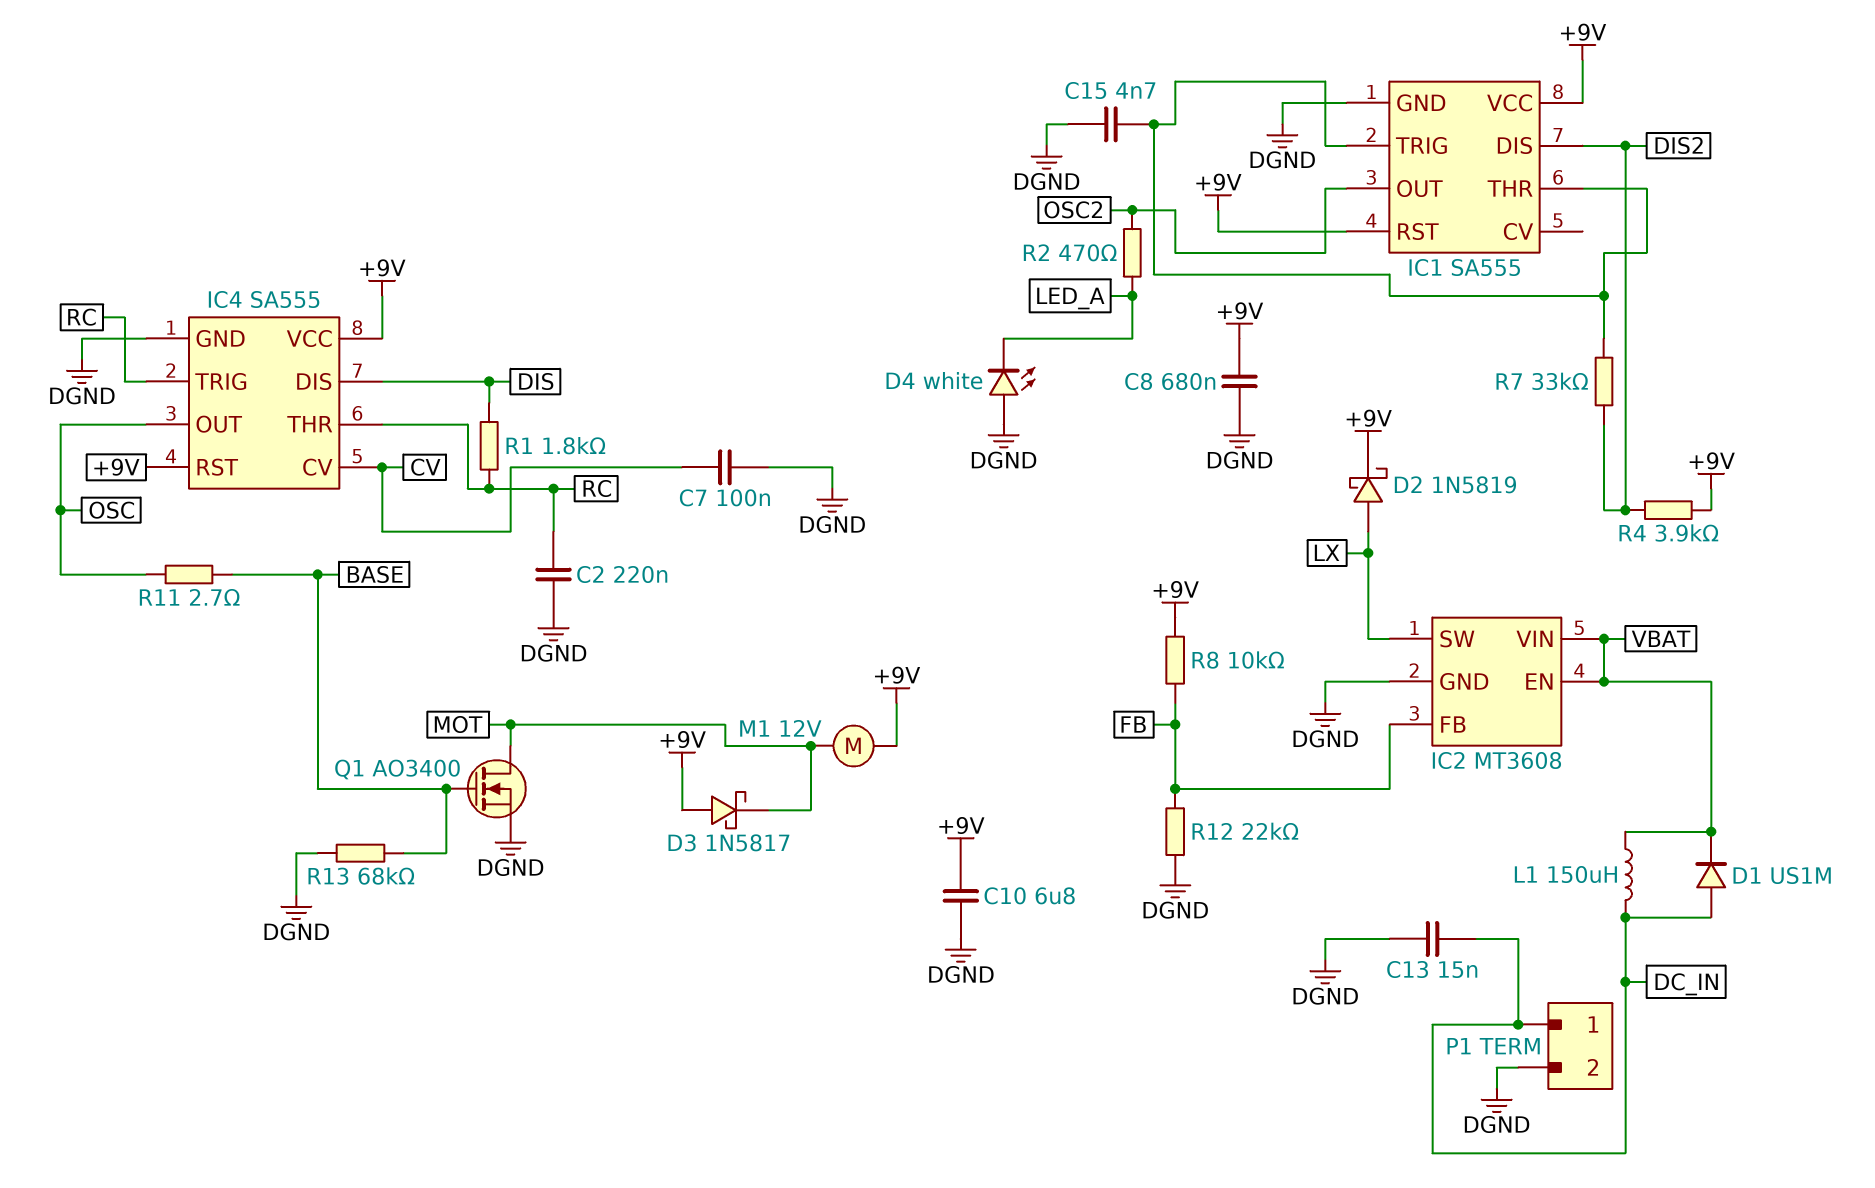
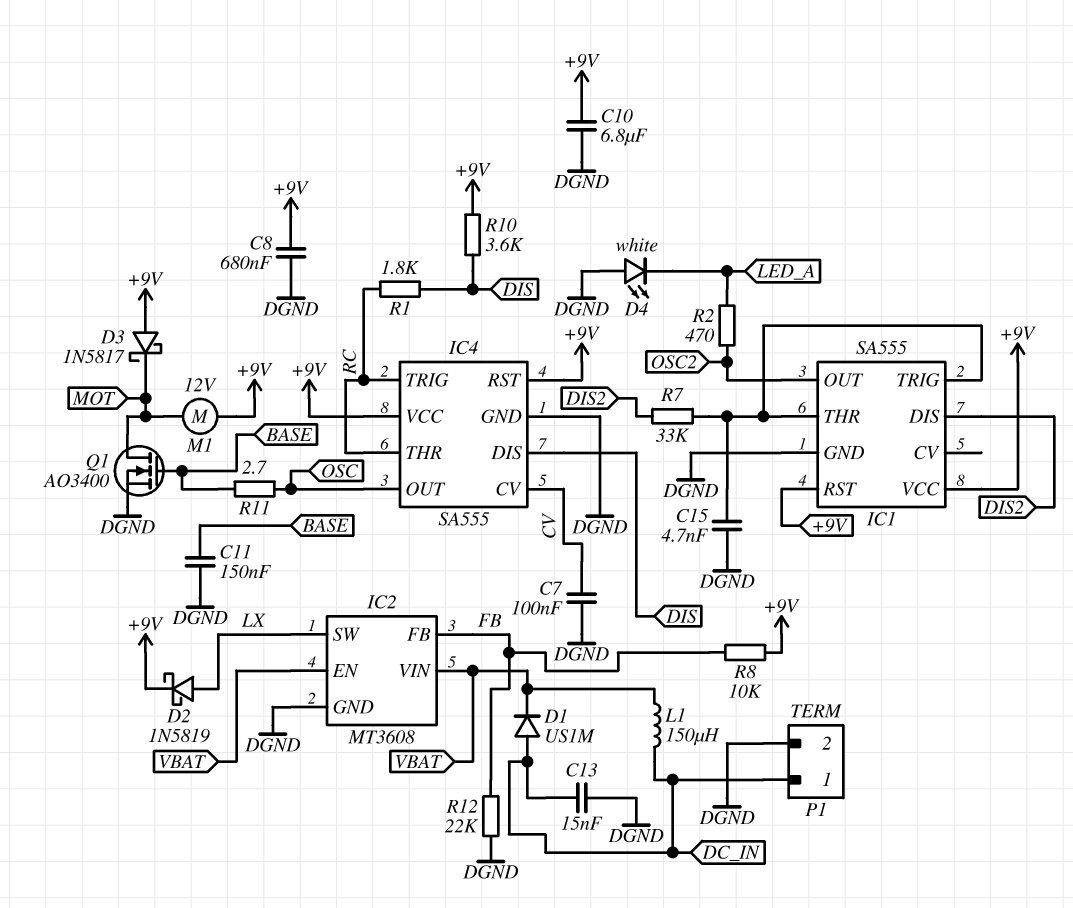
C2: 220nF (DGND, RC) -> none
C11: none -> 150nF (BASE, DGND)
R4: 3.9k (+9V, DIS2) -> none
R10: none -> 3.6k (+9V, DIS)
R13: 68k (BASE, DGND) -> none

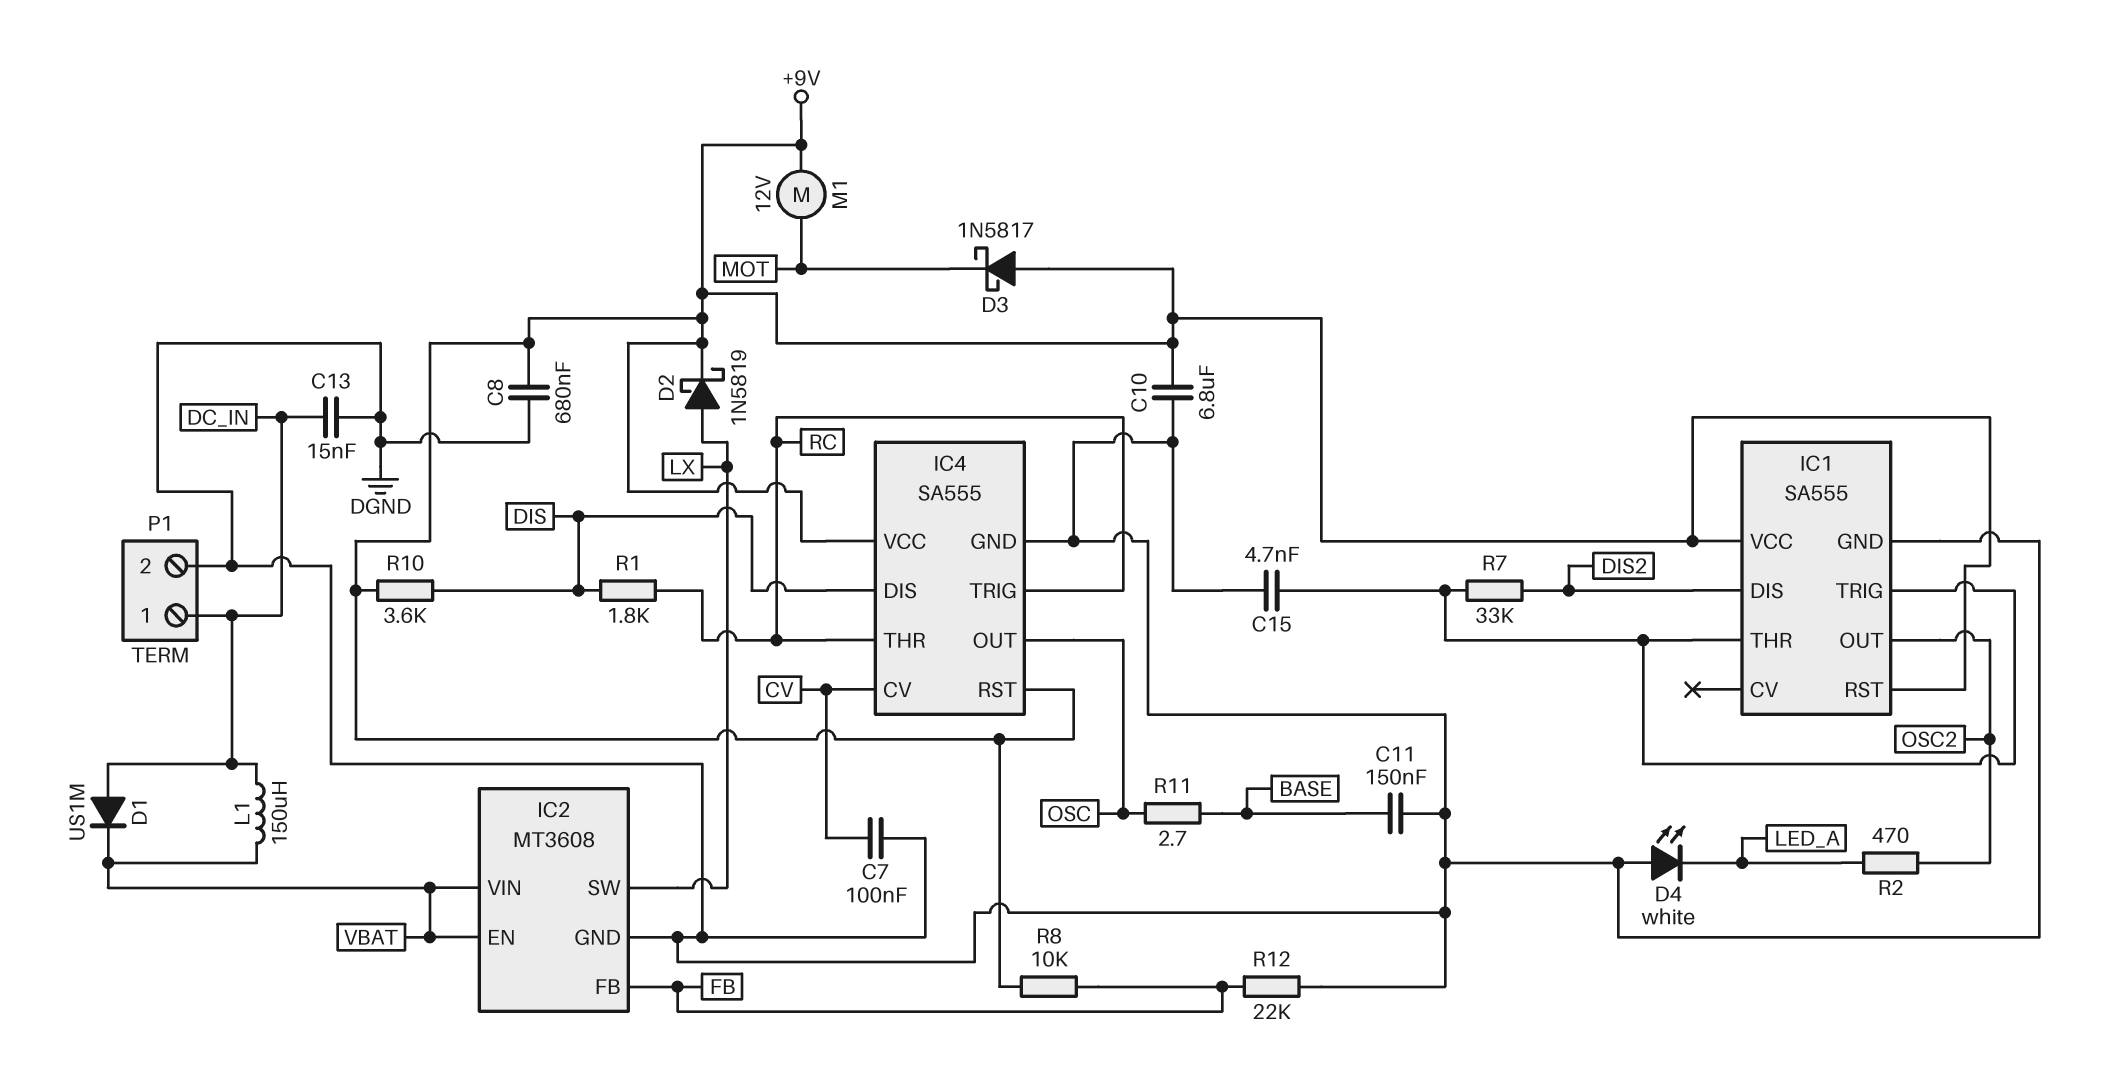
Q1: NMOS AO3400 (G BASE, D MOT, S DGND) -> none

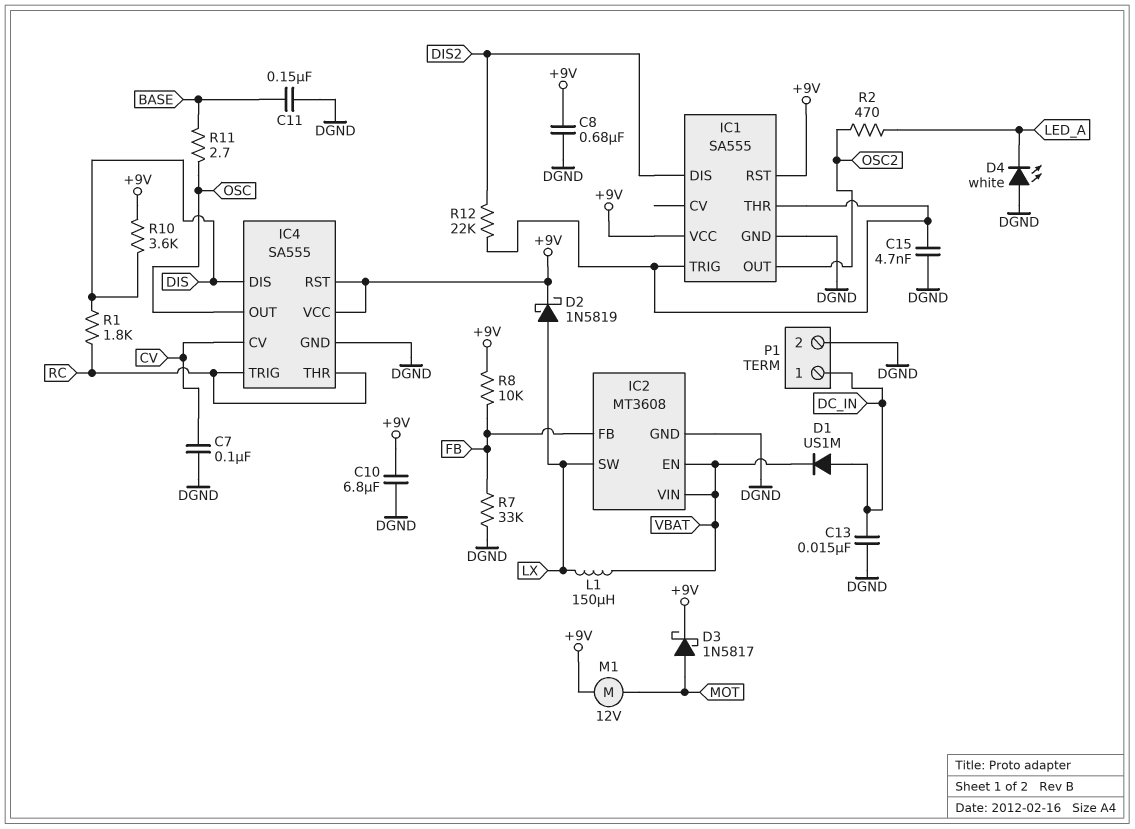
D3: schottky 1N5817 (A +9V, K MOT) -> schottky 1N5817 (A MOT, K +9V)
L1: 150uH (DC_IN, VBAT) -> 150uH (LX, VBAT)
R7: 33k (DIS2, IC1/THR) -> 33k (DGND, FB)
R12: 22k (DGND, FB) -> 22k (DIS2, IC1/THR)

